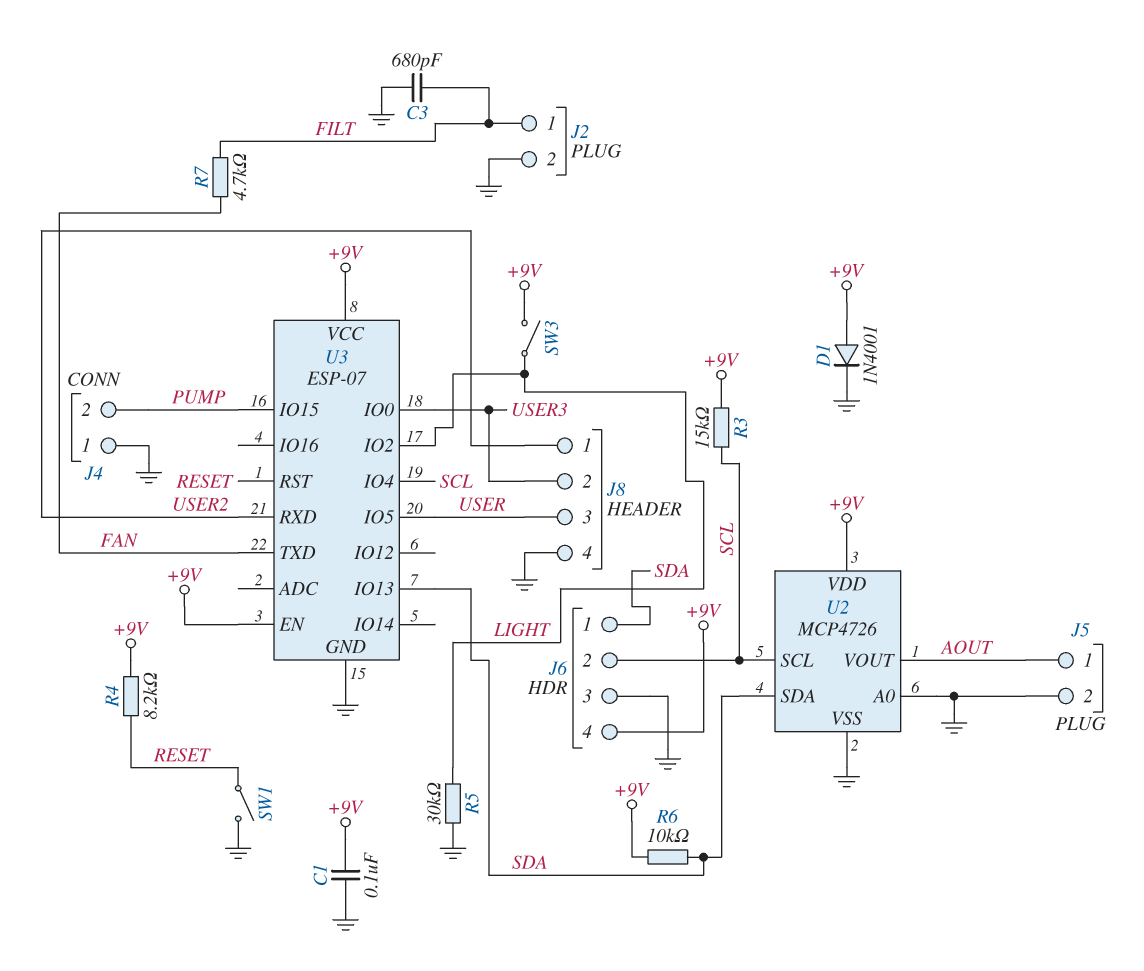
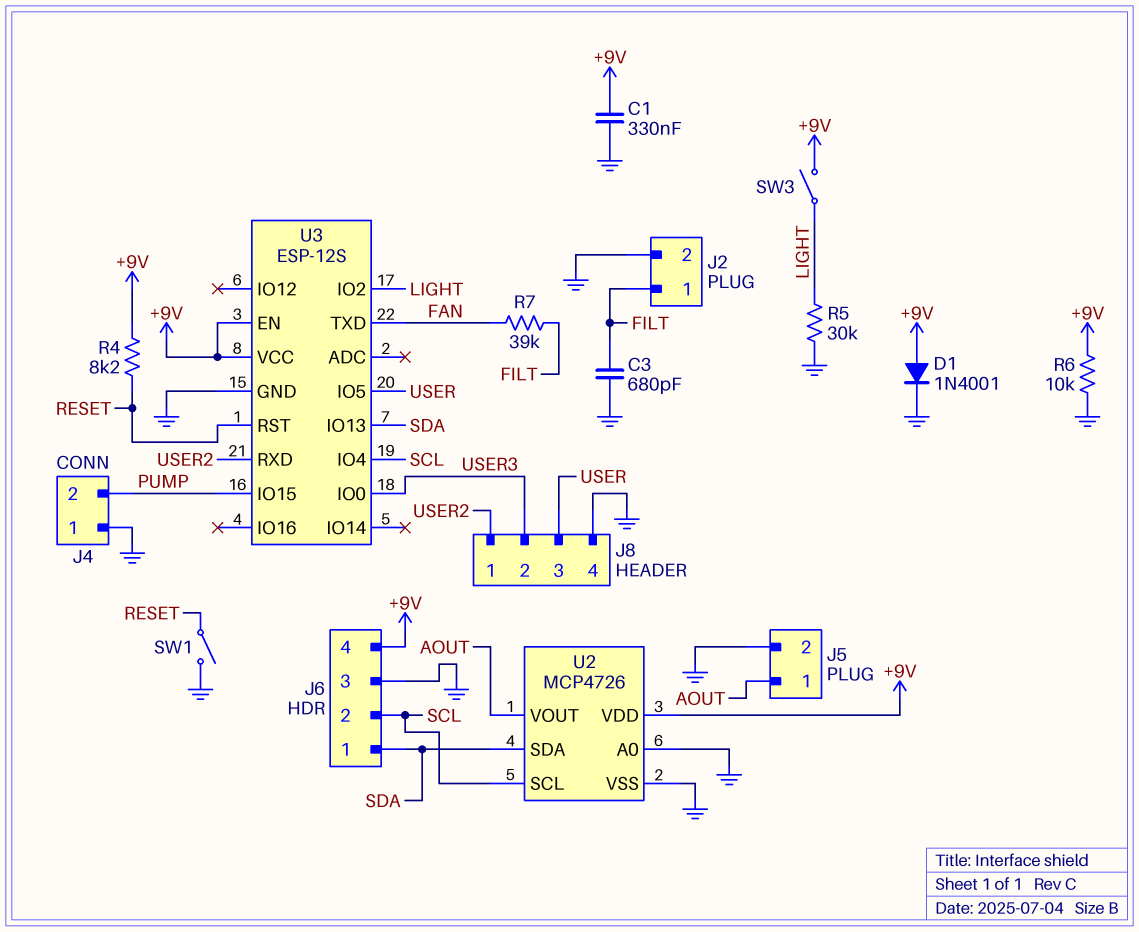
C1: 100nF (+9V, GND) -> 330nF (+9V, GND)
R3: 15k (+9V, SCL) -> none
R6: 10k (+9V, SDA) -> 10k (+9V, GND)
R7: 4.7k (FAN, FILT) -> 39k (FAN, FILT)
U3: ESP-07 -> ESP-12S

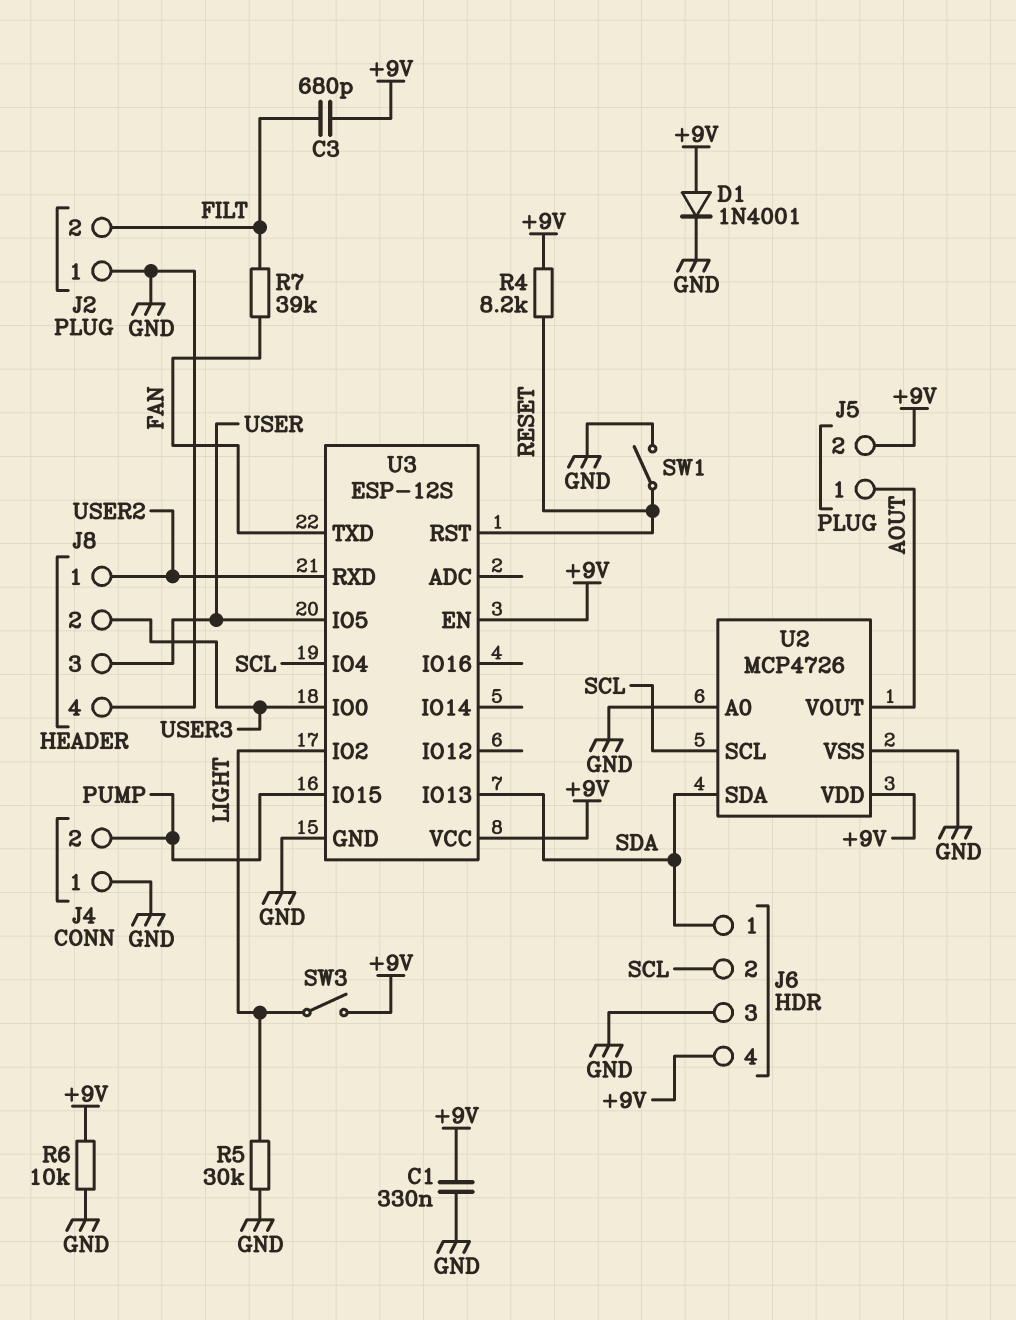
C3: 680pF (FILT, GND) -> 680pF (+9V, FILT)
J2 pin 1: FILT -> GND
J2 pin 2: GND -> FILT
J5 pin 2: GND -> +9V

